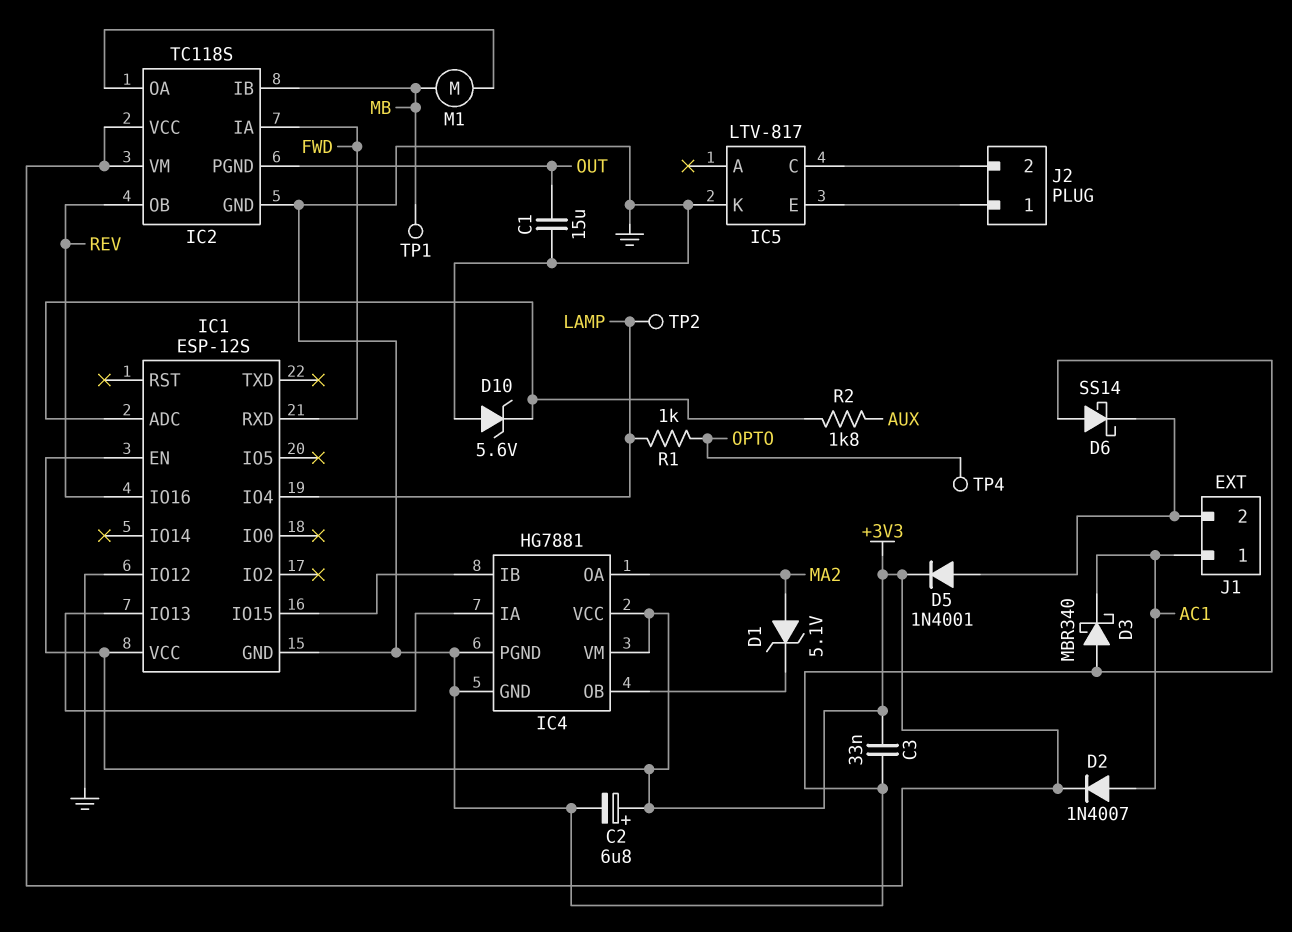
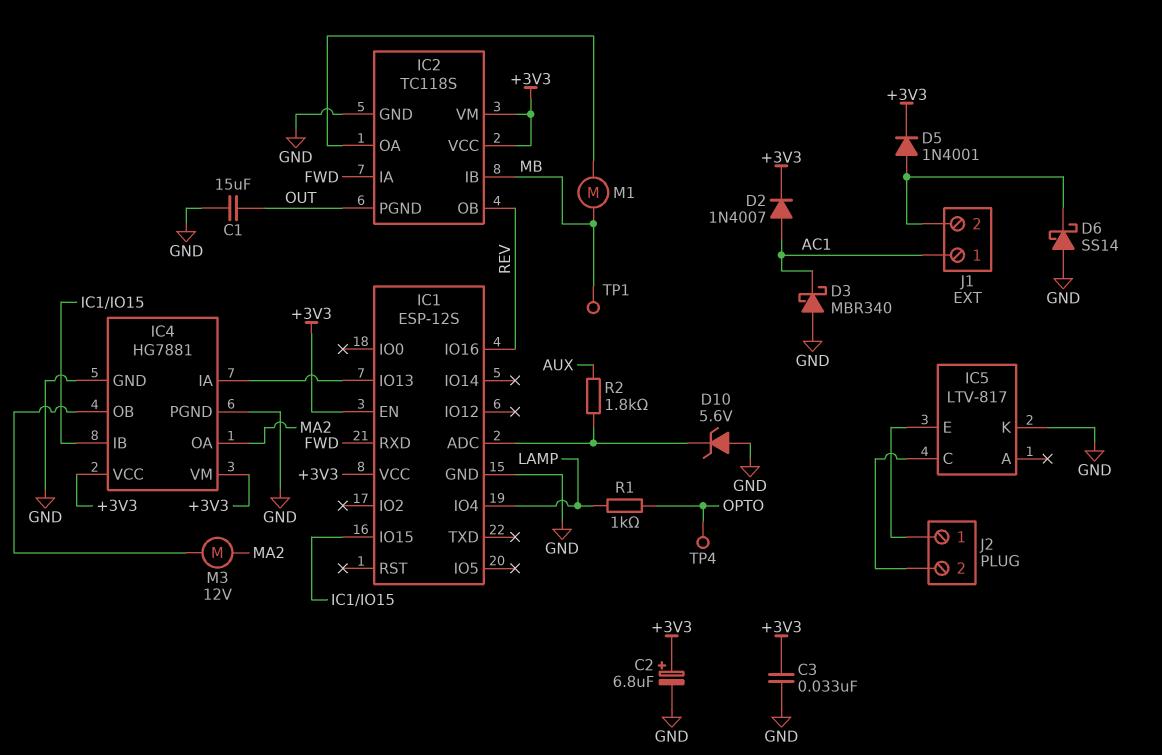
D1: zener 5.1V (A MA2, K IC4/OB) -> none
IC1 pin IO12: GND -> none
M3: none -> motor 12V (IC4/OB, MA2)
TP2: test point (LAMP) -> none

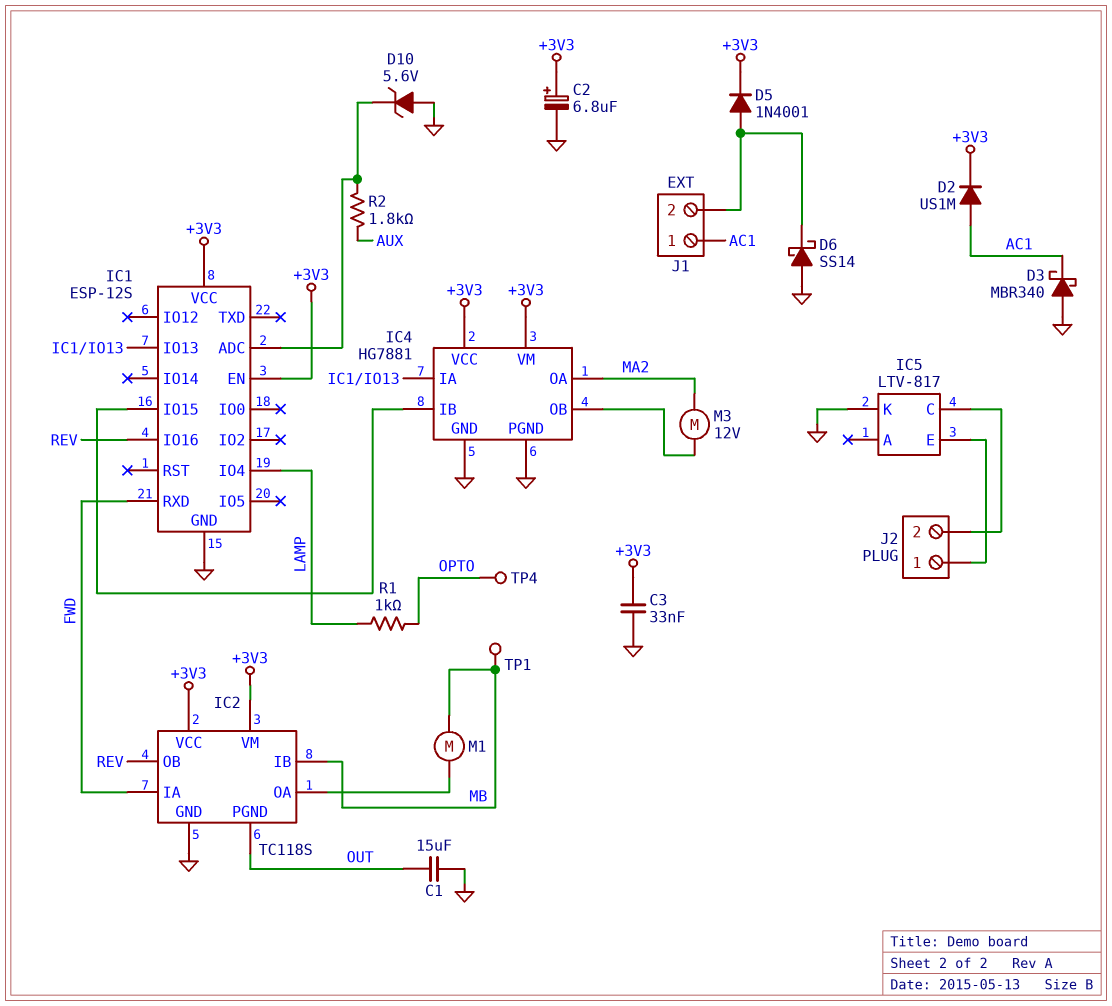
D2: diode 1N4007 (A AC1, K +3V3) -> diode US1M (A AC1, K +3V3)

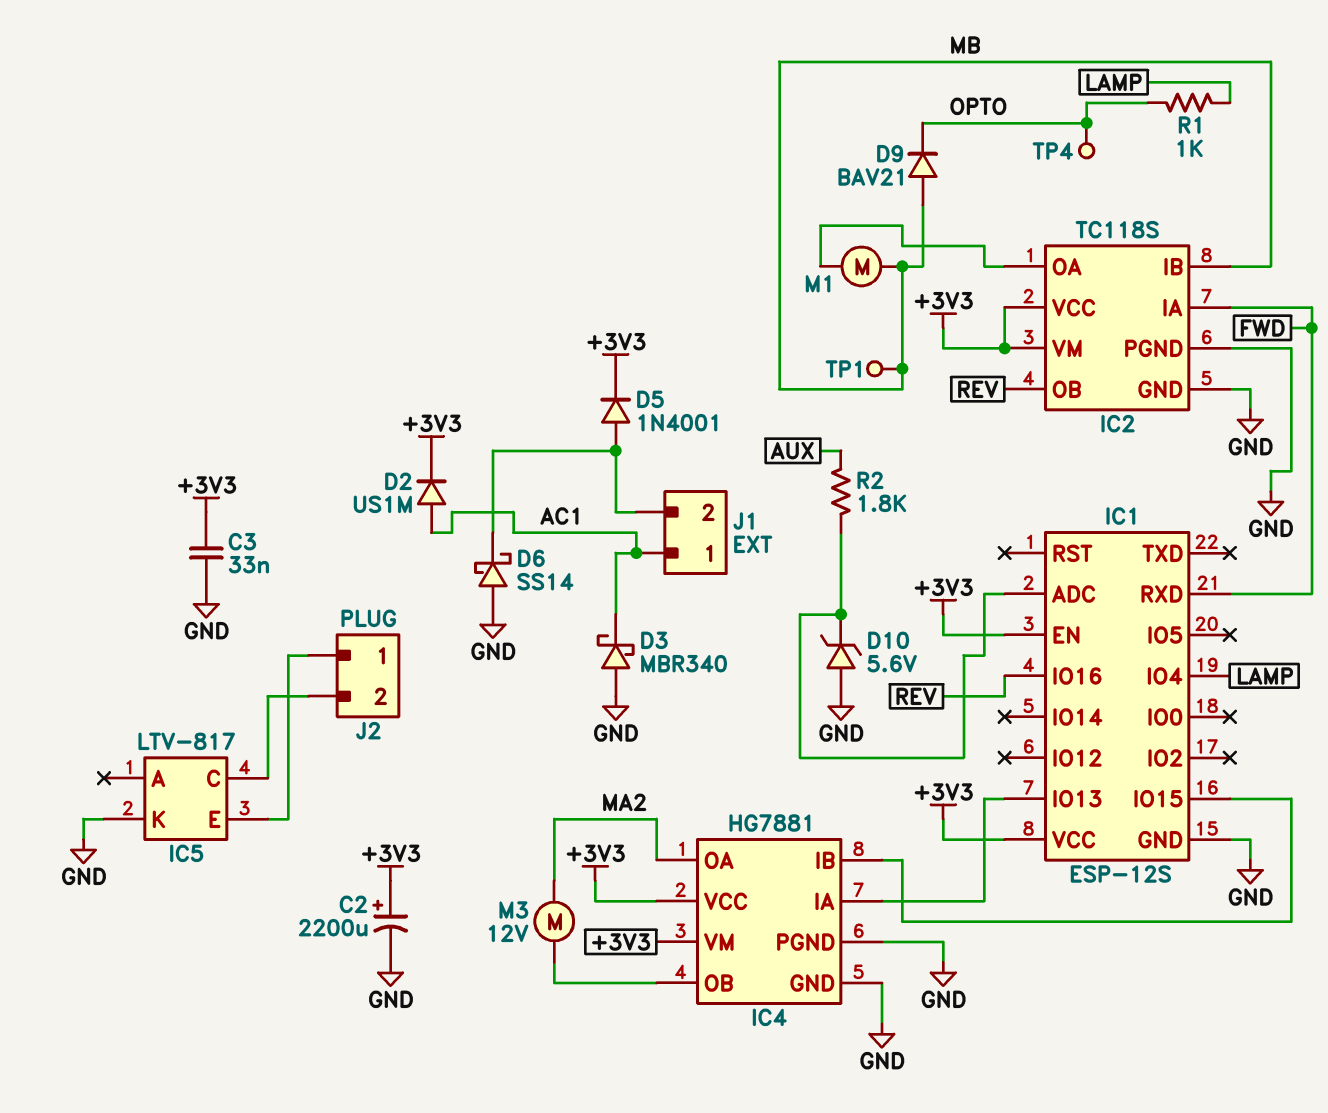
C1: 15uF (GND, OUT) -> none
C2: 6.8uF (plus +3V3, minus GND) -> 2200uF (plus +3V3, minus GND)
D9: none -> diode BAV21 (A MB, K OPTO)
IC2 pin PGND: OUT -> GND

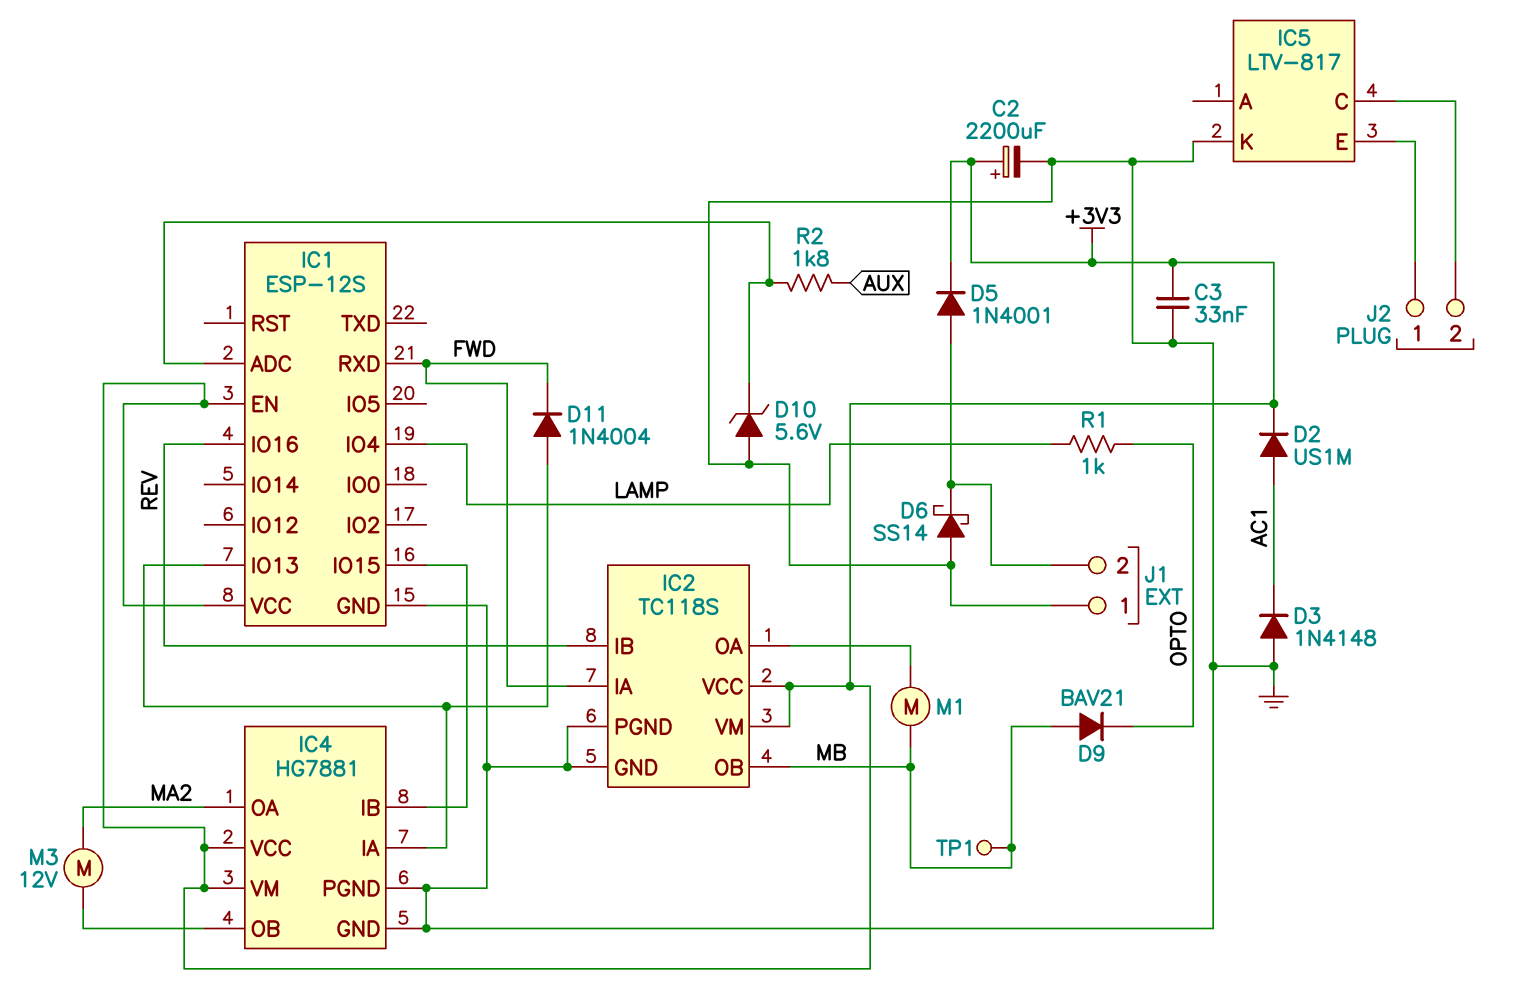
D3: schottky MBR340 (A GND, K AC1) -> diode 1N4148 (A GND, K AC1)
D11: none -> diode 1N4004 (A IC1/IO13, K FWD)
IC2 pin IB: MB -> REV
IC2 pin OB: REV -> MB
J1 pin 1: AC1 -> GND
TP4: test point (OPTO) -> none

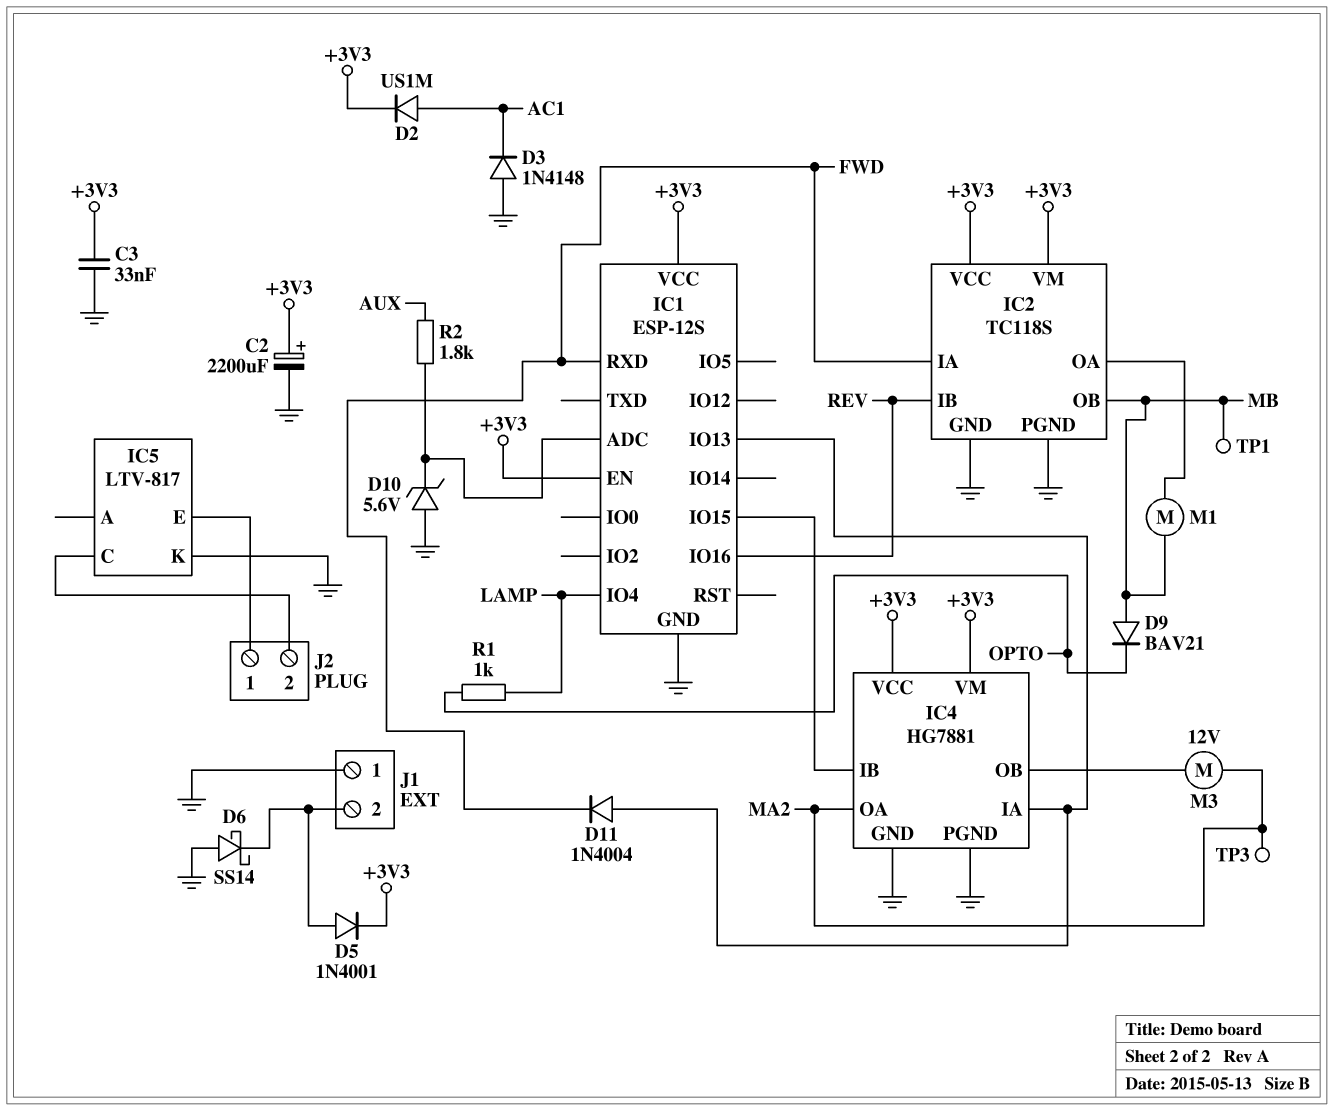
TP3: none -> test point (MA2)

